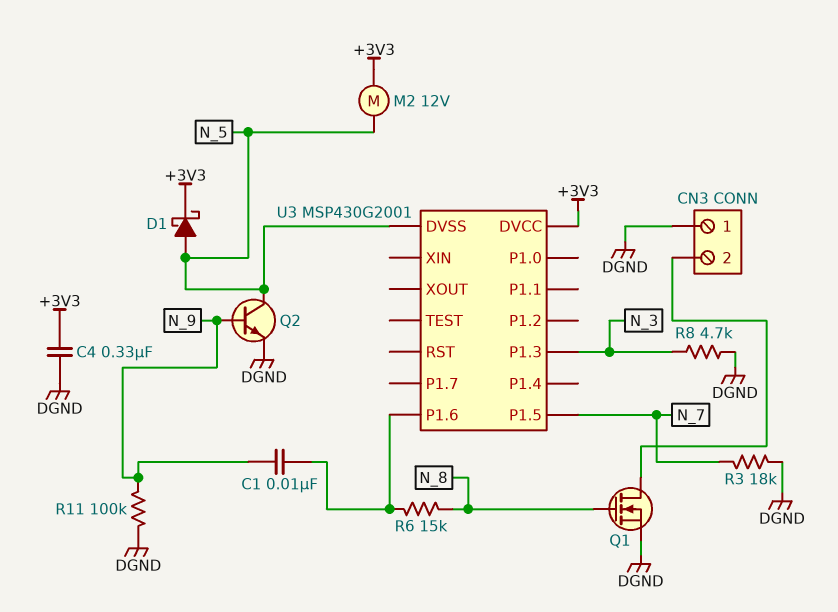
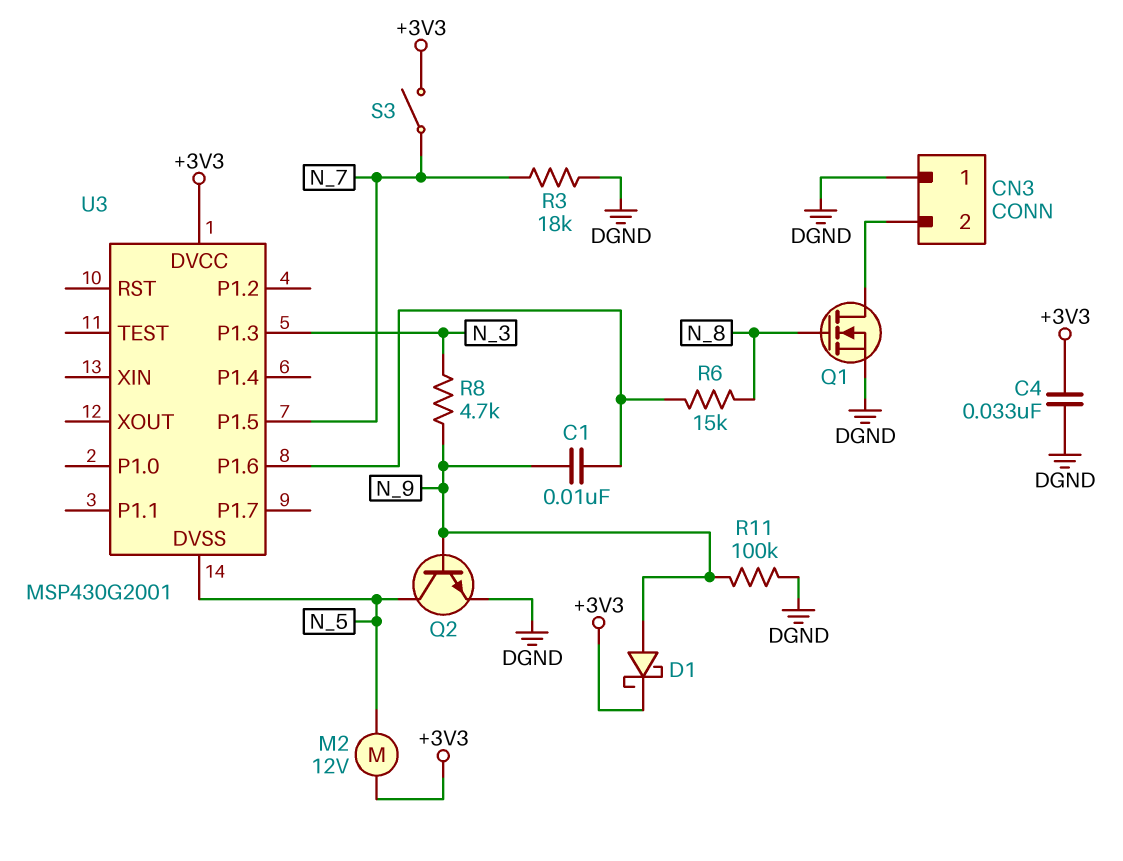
C4: 330nF (+3V3, DGND) -> 33nF (+3V3, DGND)
D1: schottky (A N_5, K +3V3) -> schottky (A N_9, K +3V3)
R8: 4.7k (DGND, N_3) -> 4.7k (N_3, N_9)
S3: none -> switch (+3V3, N_7)

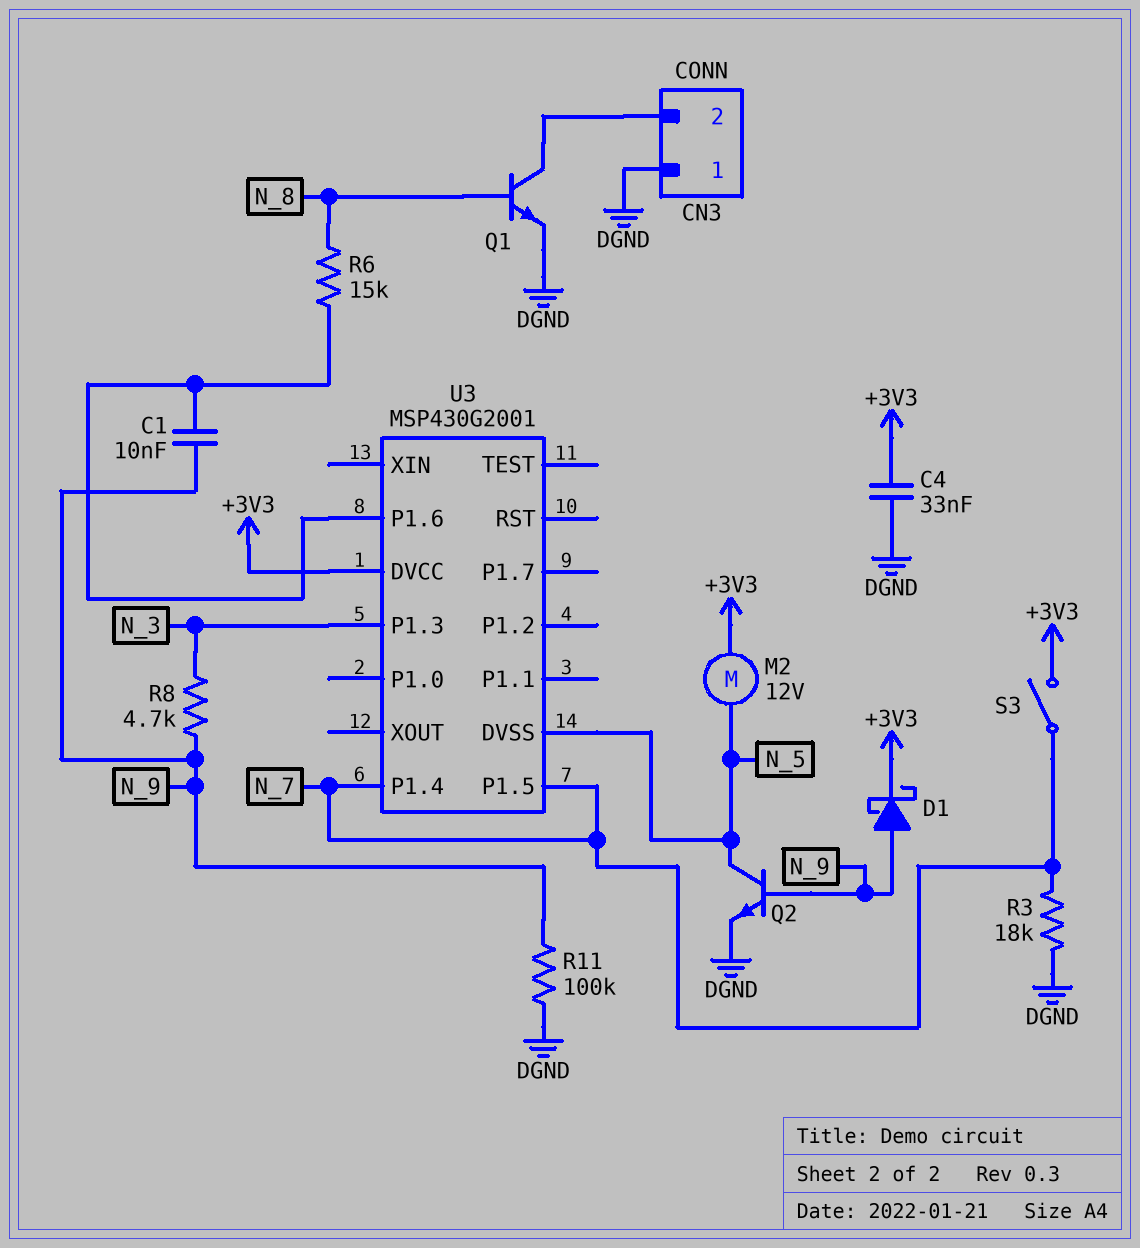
Q1: NMOS (G N_8, D CN3/2, S DGND) -> NPN (B N_8, C CN3/2, E DGND)
U3 pin P1.4: none -> N_7

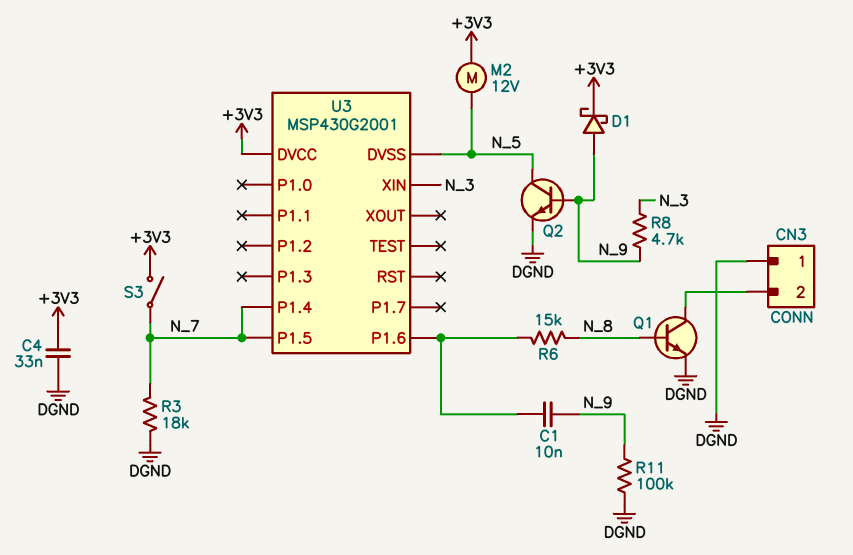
U3 pin P1.3: N_3 -> none
U3 pin XIN: none -> N_3

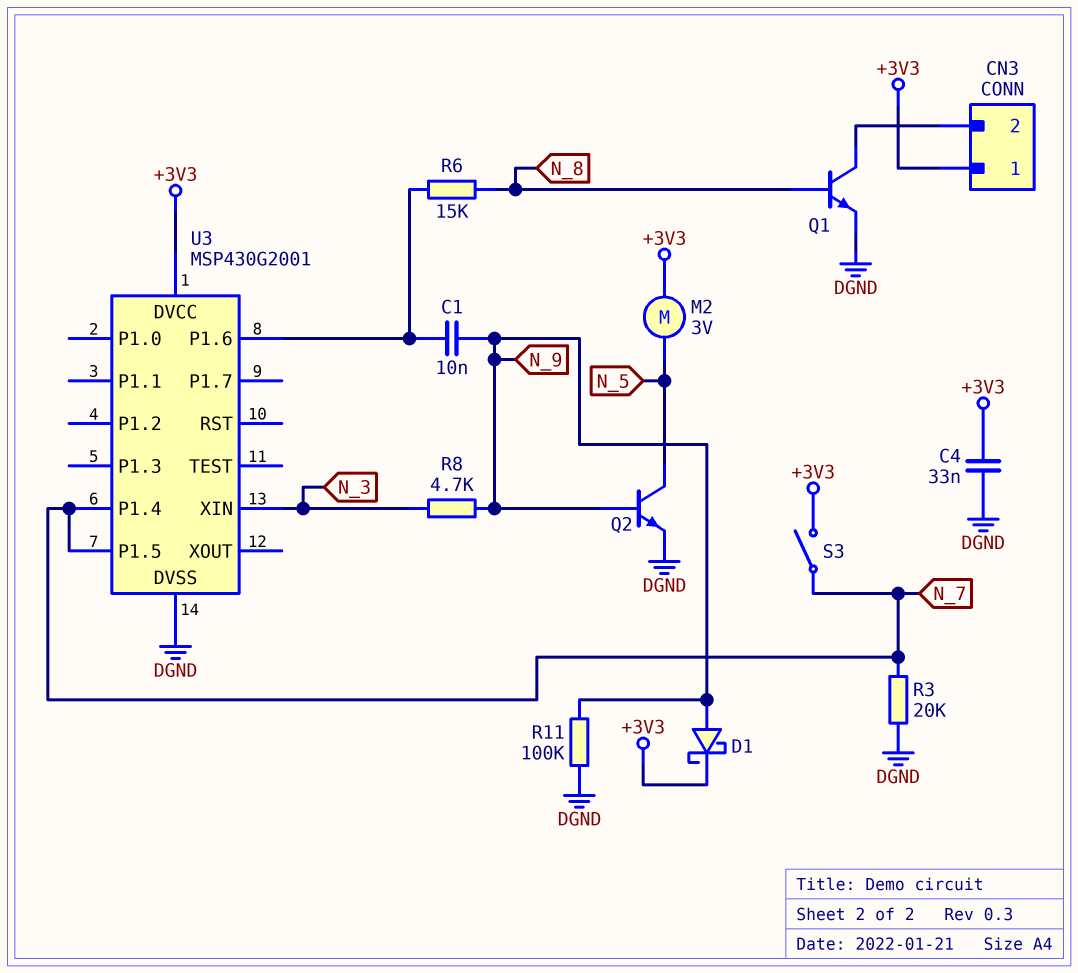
CN3 pin 1: DGND -> +3V3
M2: motor 12V (+3V3, N_5) -> motor 3V (+3V3, N_5)
R3: 18k (DGND, N_7) -> 20k (DGND, N_7)
U3 pin DVSS: N_5 -> DGND

